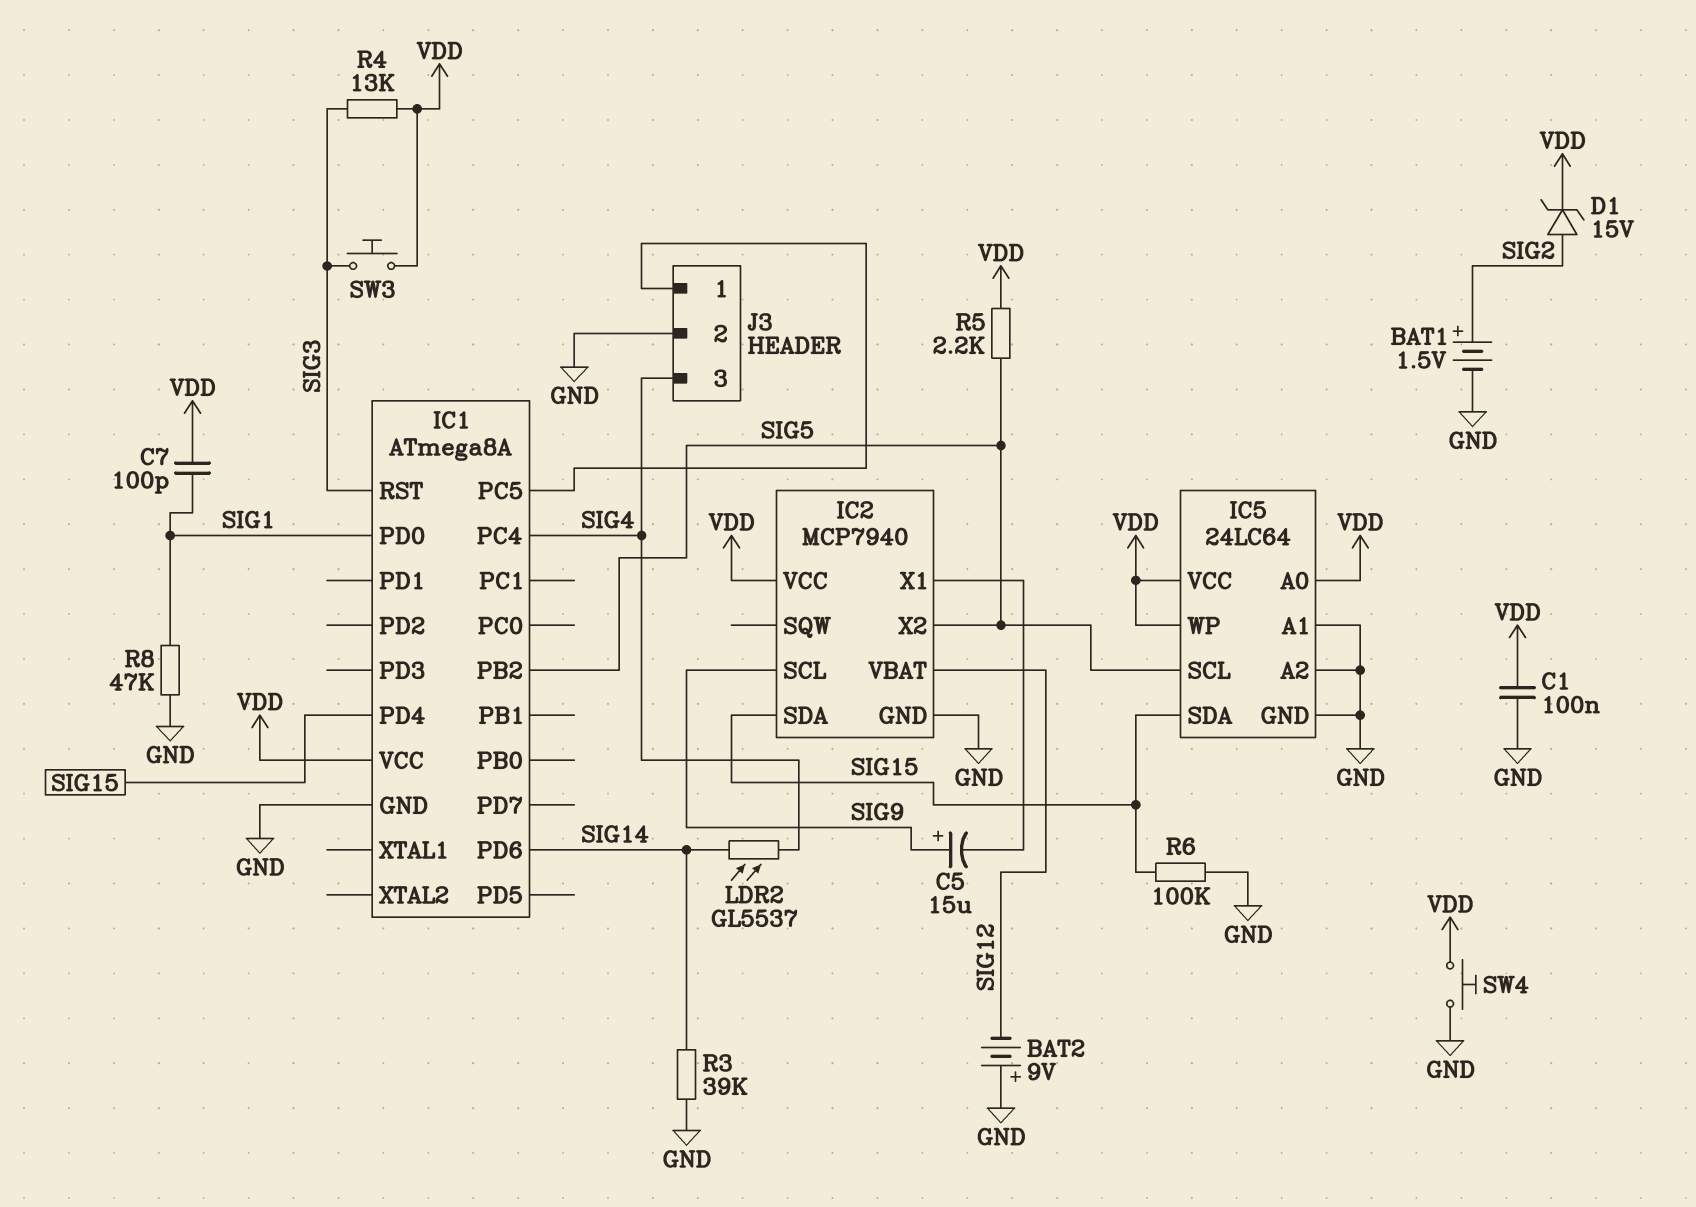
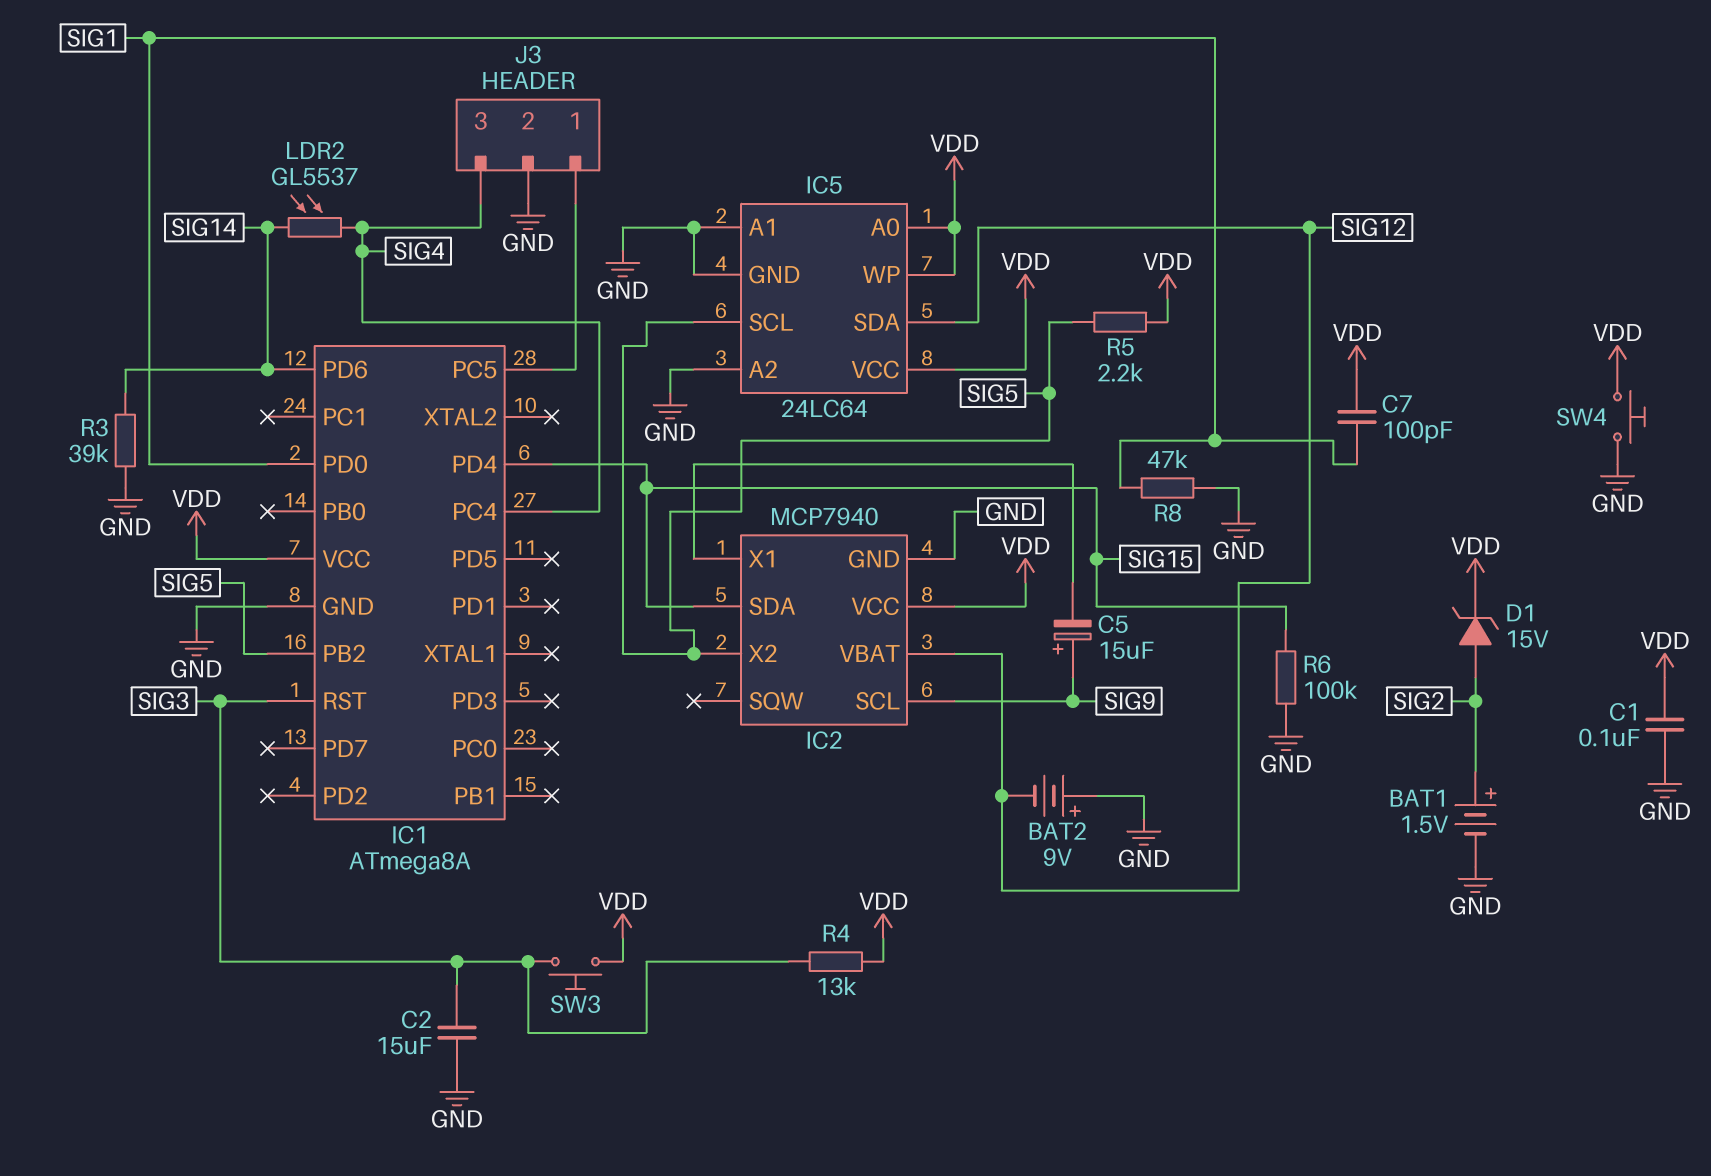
C2: none -> 15uF (GND, SIG3)
IC5 pin SDA: SIG15 -> SIG12

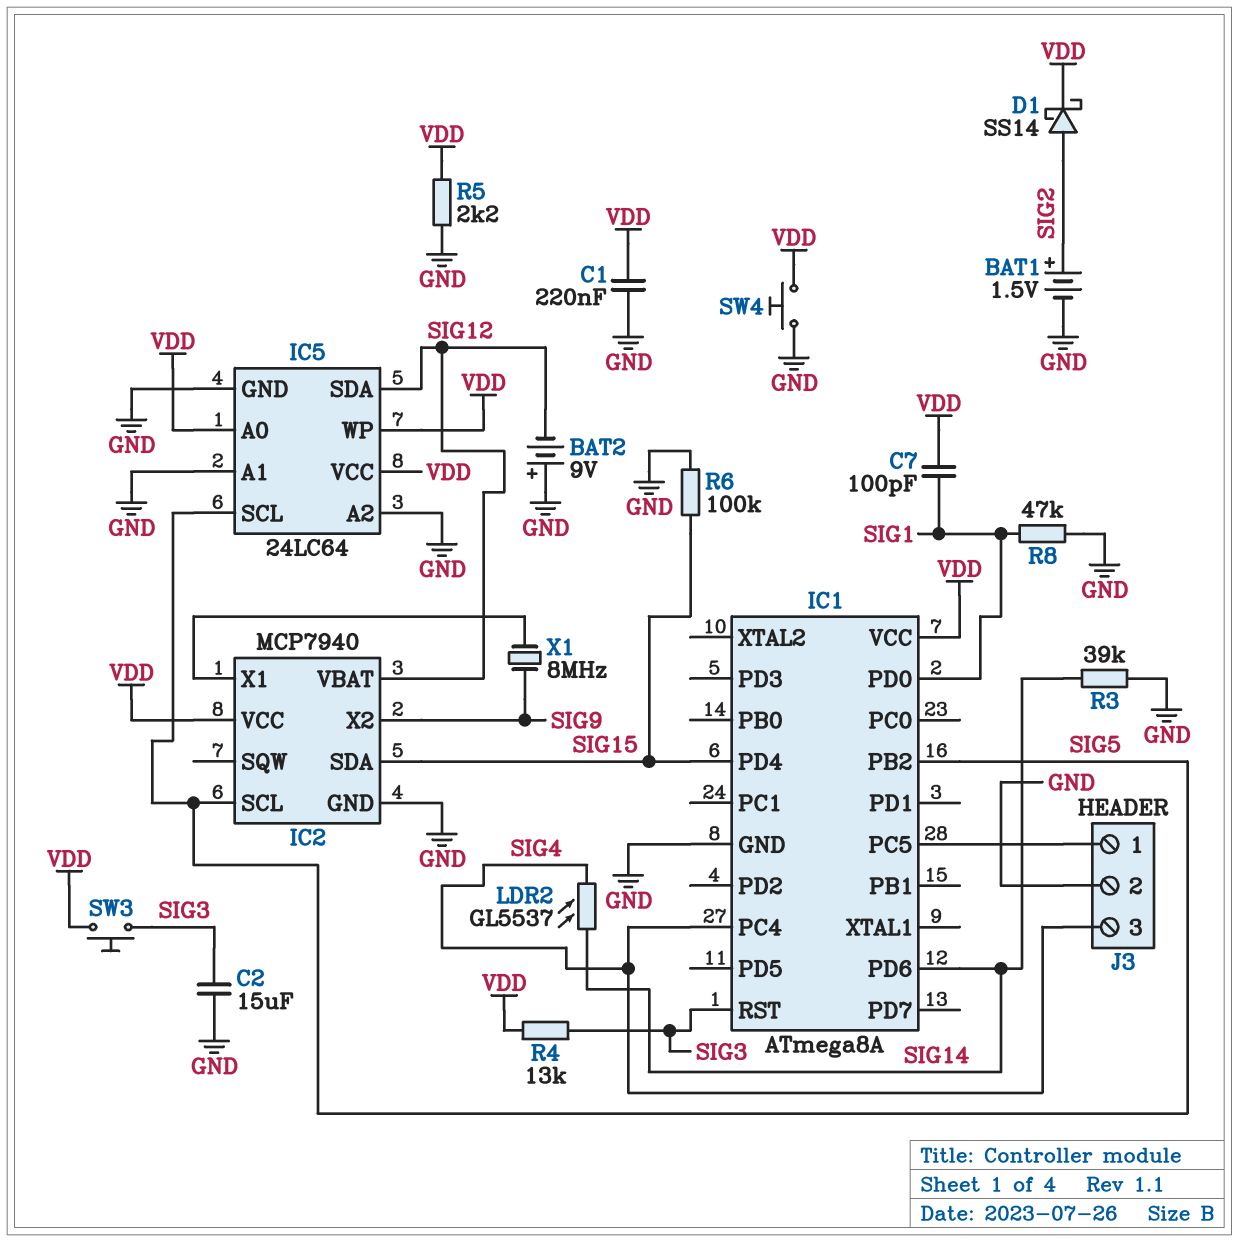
C1: 100nF (GND, VDD) -> 220nF (GND, VDD)
C5: 15uF (plus SIG9, minus IC2/X1) -> none
D1: zener 15V (A SIG2, K VDD) -> schottky SS14 (A SIG2, K VDD)
IC2 pin SCL: SIG9 -> SIG5
IC2 pin X2: SIG5 -> SIG9
R5: 2.2k (SIG5, VDD) -> 2.2k (GND, VDD)
X1: none -> 8MHz (IC2/X1, SIG9)

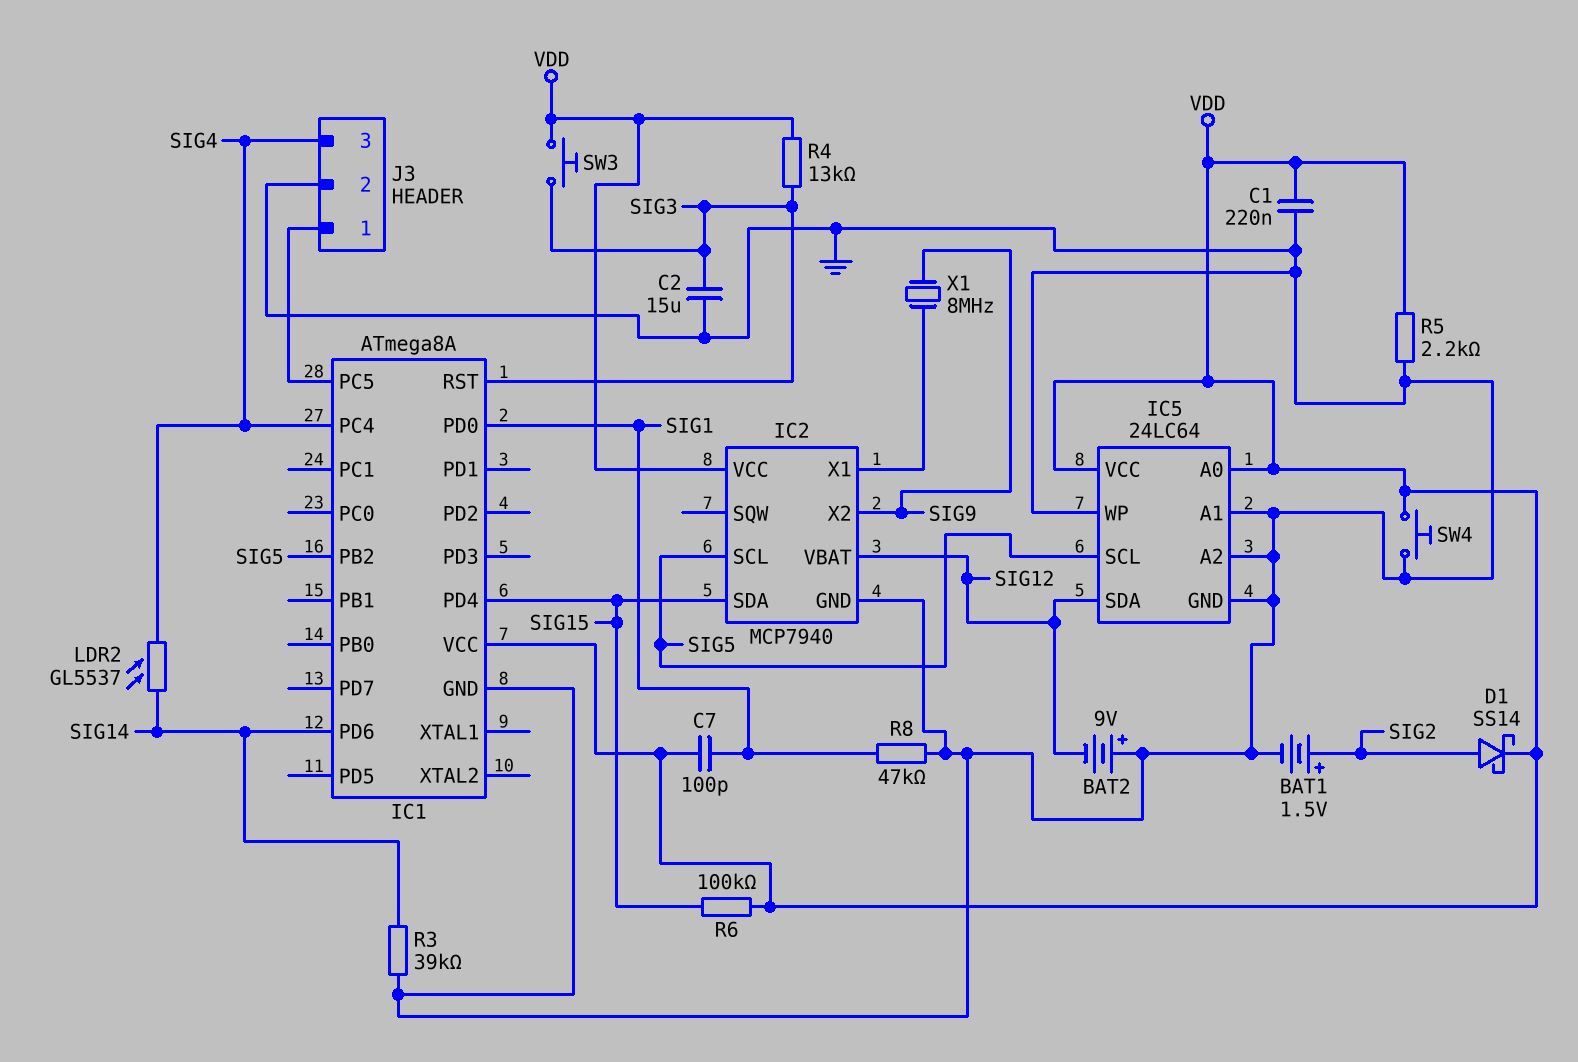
IC5 pin WP: VDD -> GND
R6: 100k (GND, SIG15) -> 100k (SIG15, VDD)

